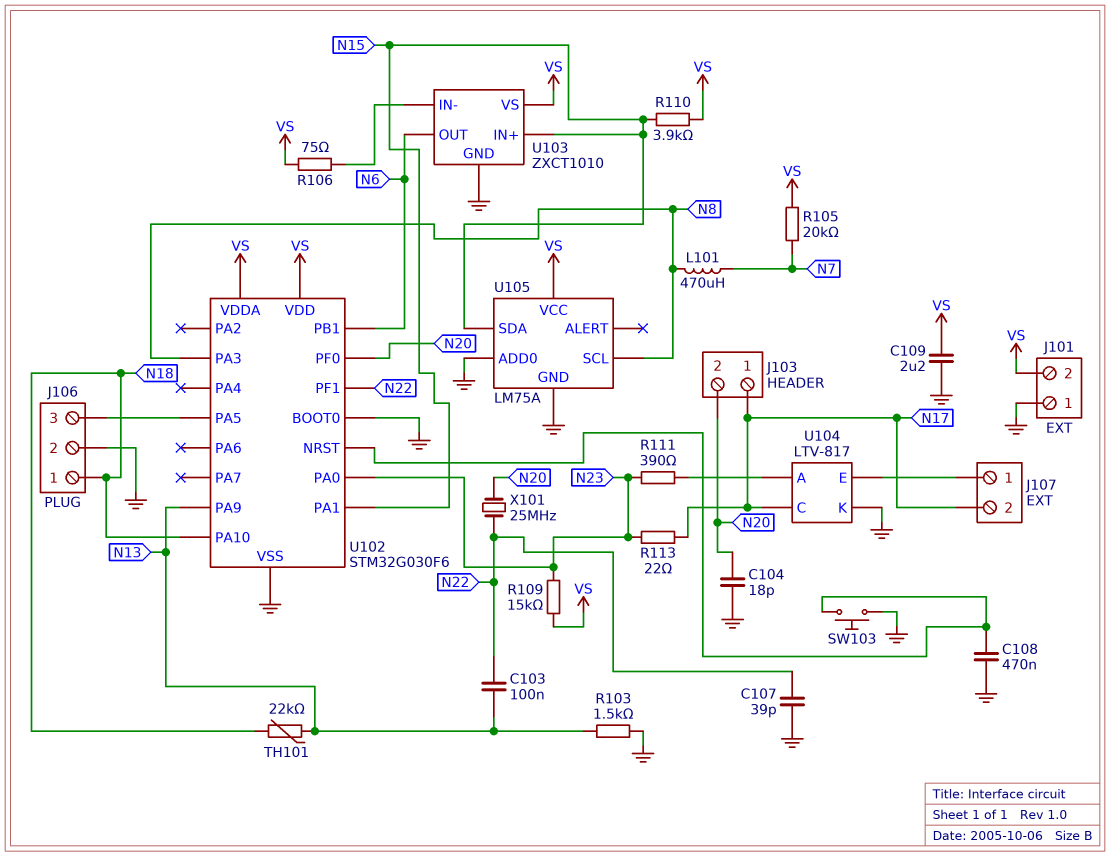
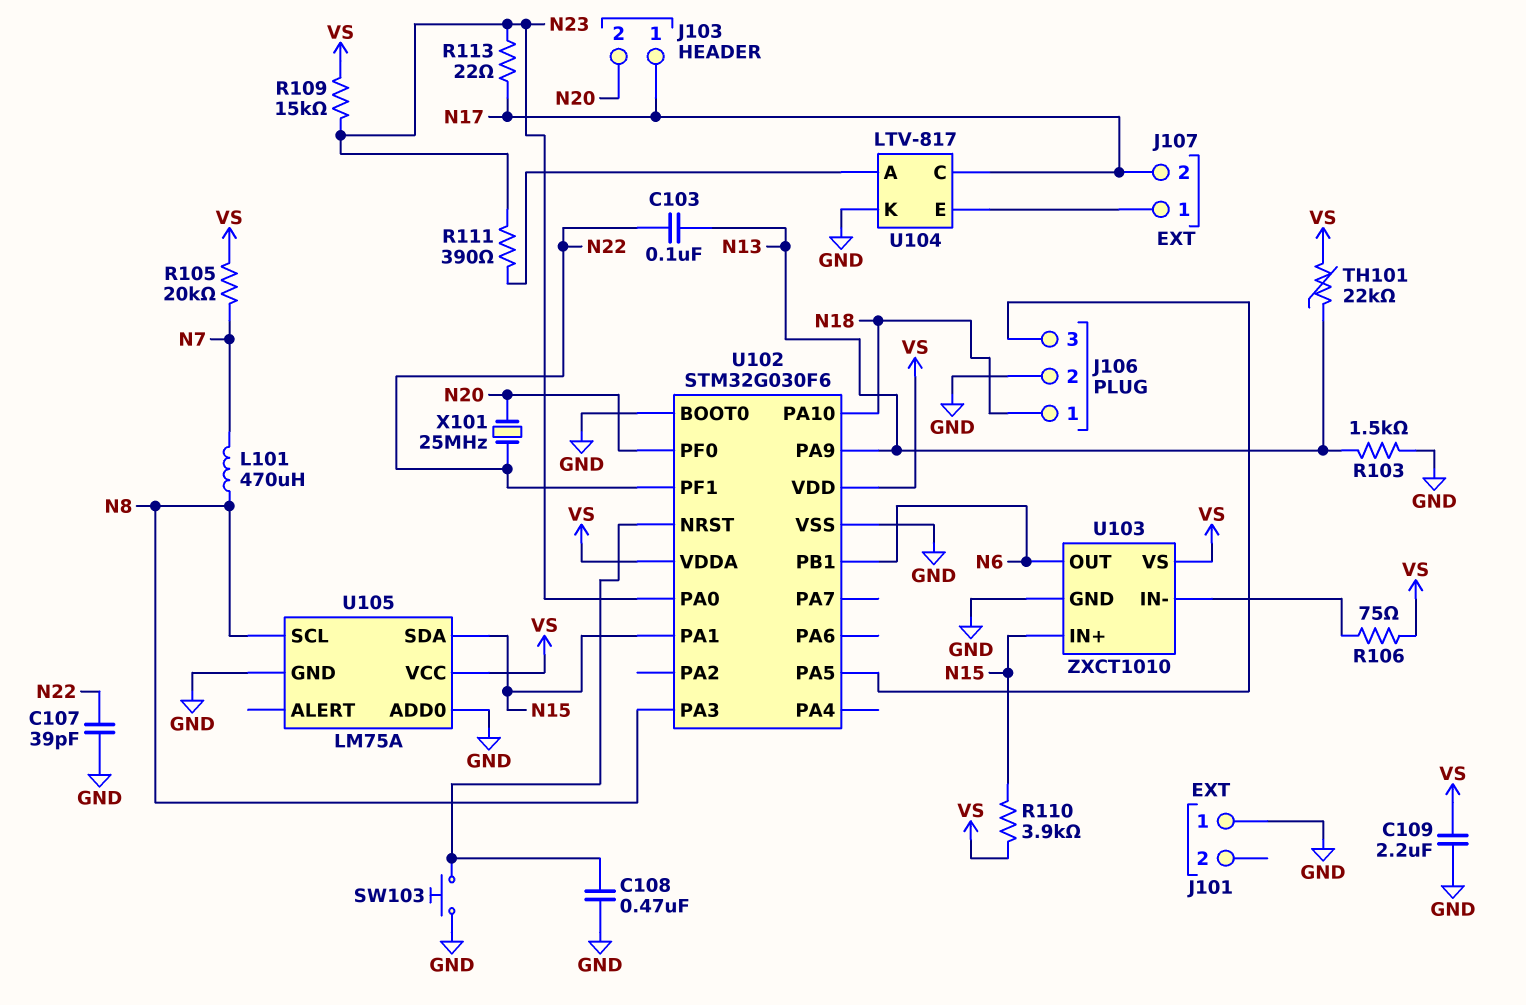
C104: 18pF (GND, N20) -> none
J101 pin 2: VS -> none
TH101: 22k (N13, N18) -> 22k (N13, VS)

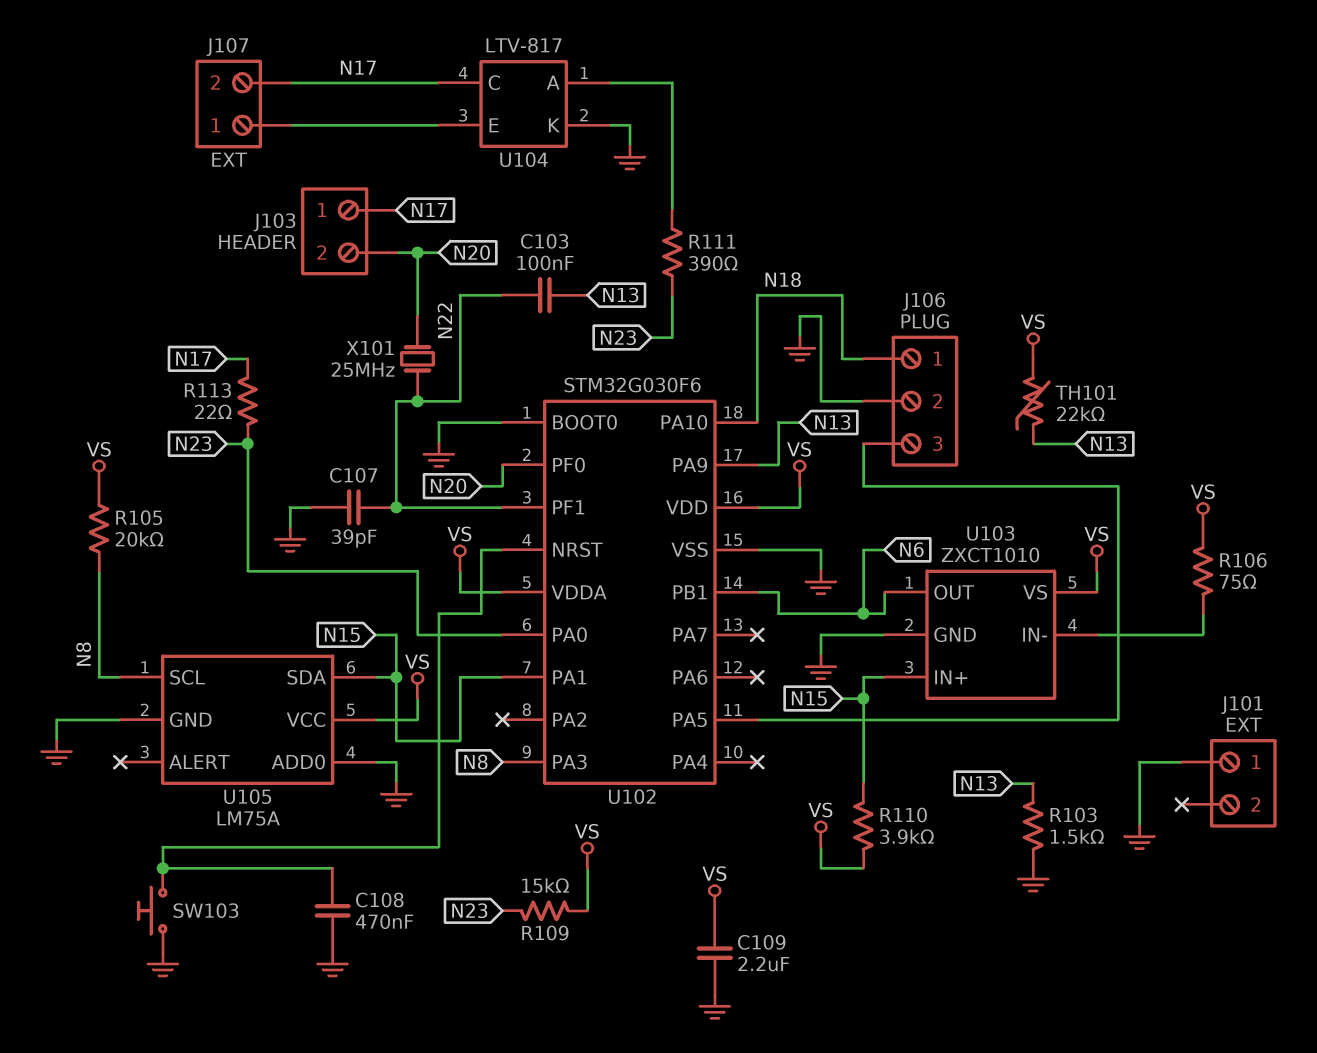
L101: 470uH (N7, N8) -> none
R105: 20k (N7, VS) -> 20k (N8, VS)

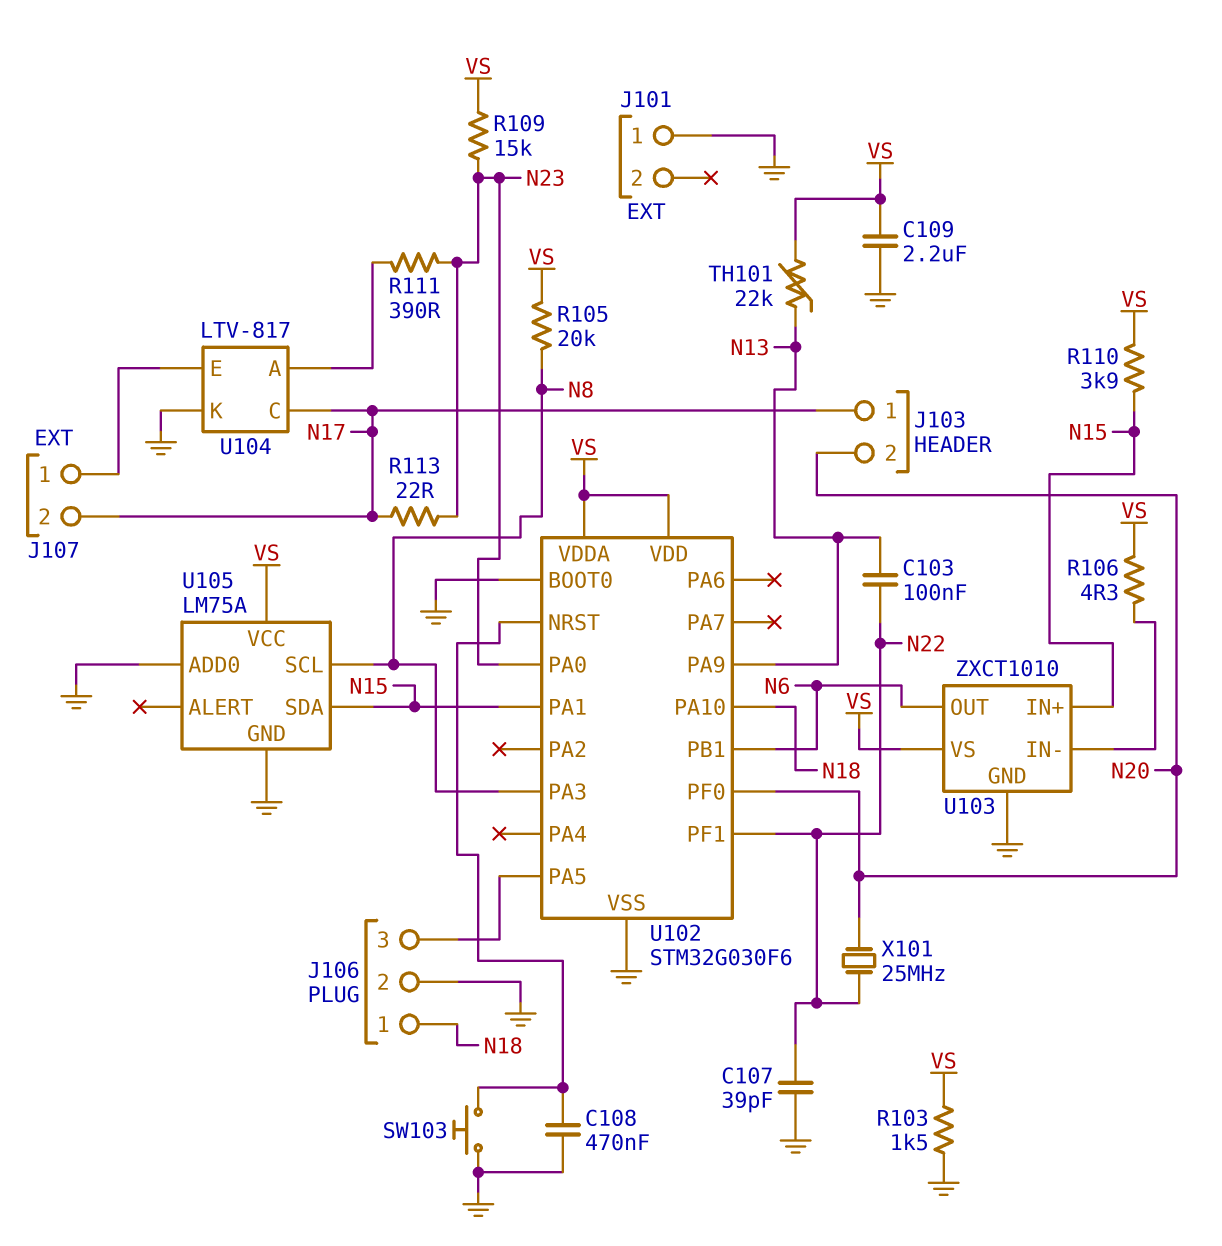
R103: 1.5k (GND, N13) -> 1.5k (GND, VS)
R106: 75 (U103/IN-, VS) -> 4.3 (U103/IN-, VS)

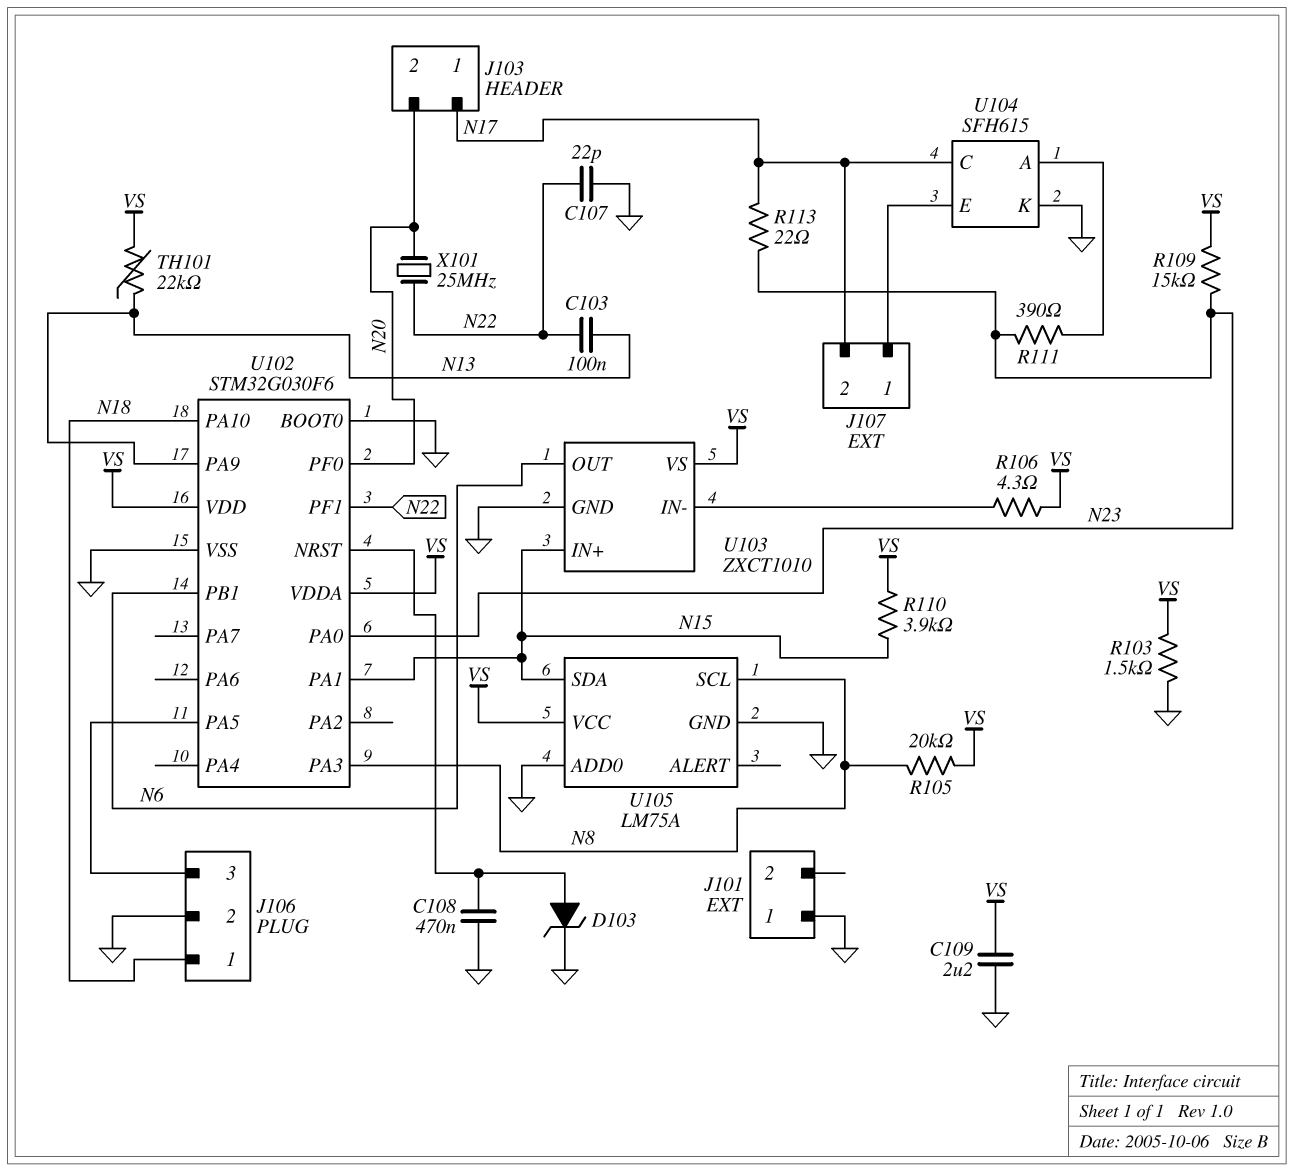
C107: 39pF (GND, N22) -> 22pF (GND, N22)
D103: none -> zener (A U102/NRST, K GND)
SW103: button (GND, U102/NRST) -> none
U104: LTV-817 -> SFH615

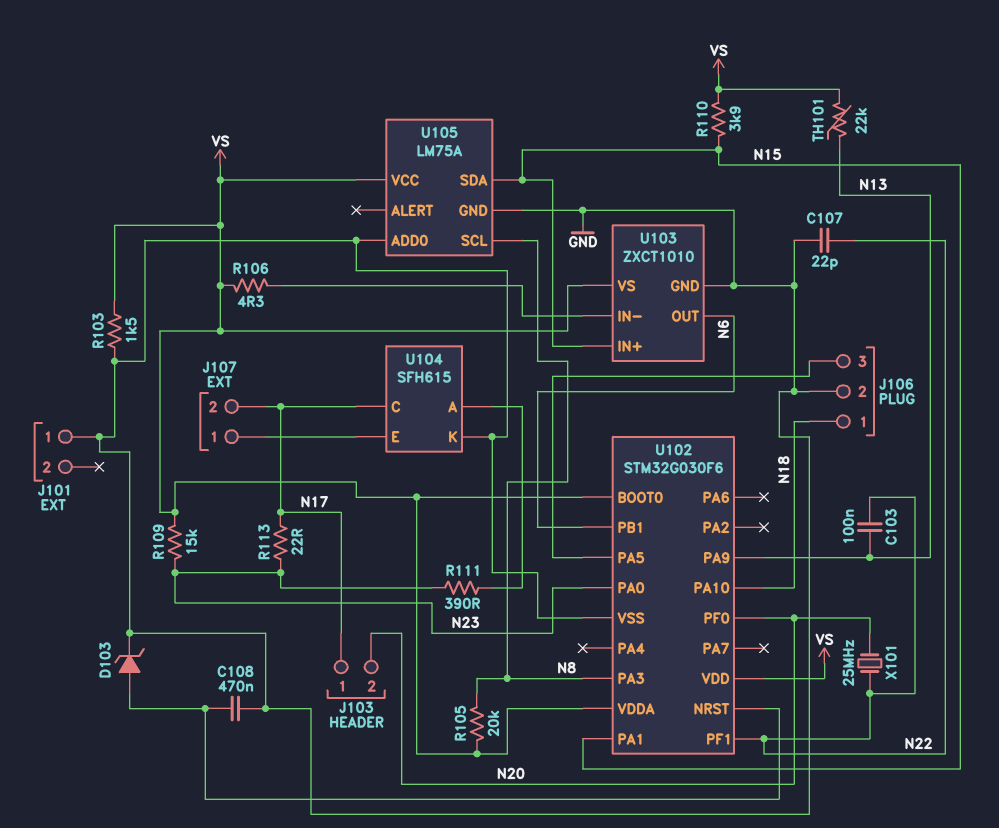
C109: 2.2uF (GND, VS) -> none
U102 pin BOOT0: GND -> VS

